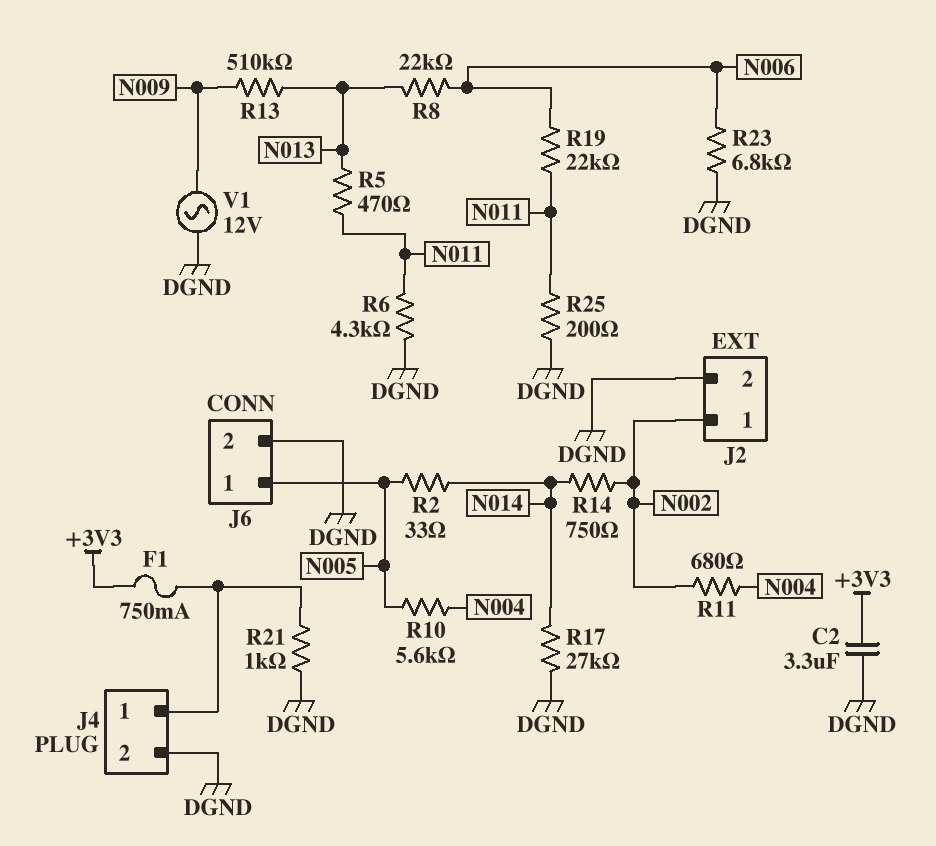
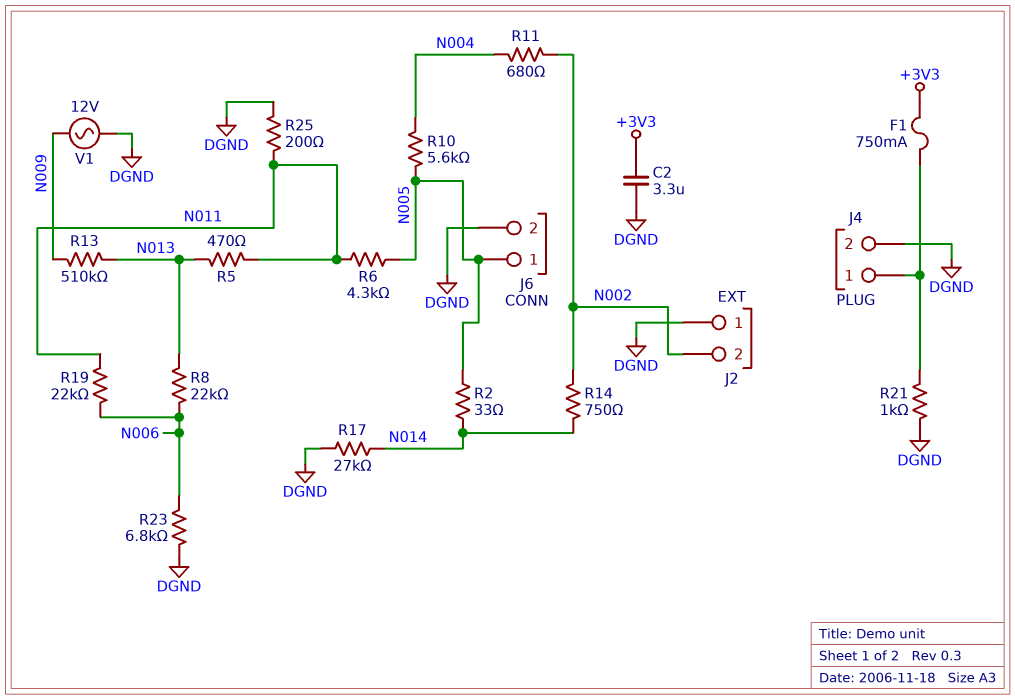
J2 pin 1: N002 -> DGND
J2 pin 2: DGND -> N002
R6: 4.3k (DGND, N011) -> 4.3k (N005, N011)

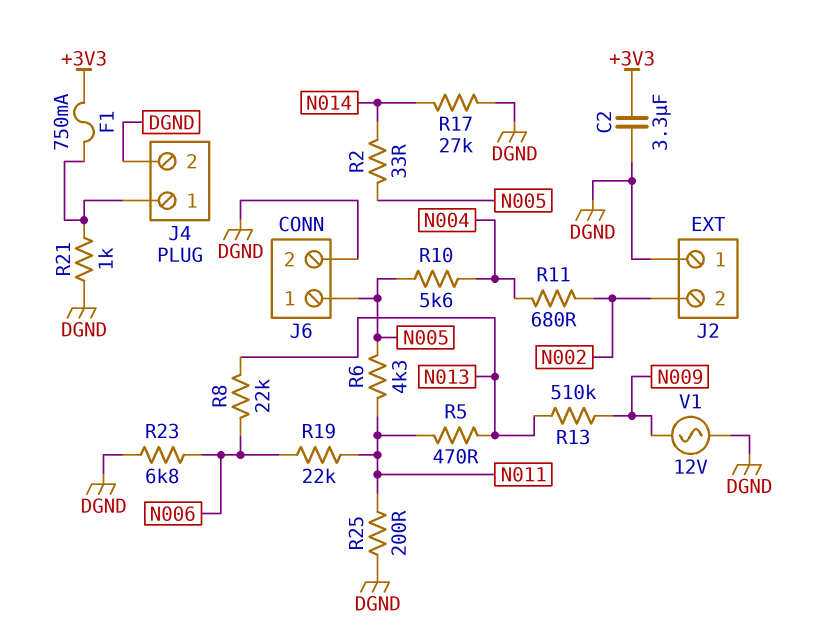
R14: 750 (N002, N014) -> none

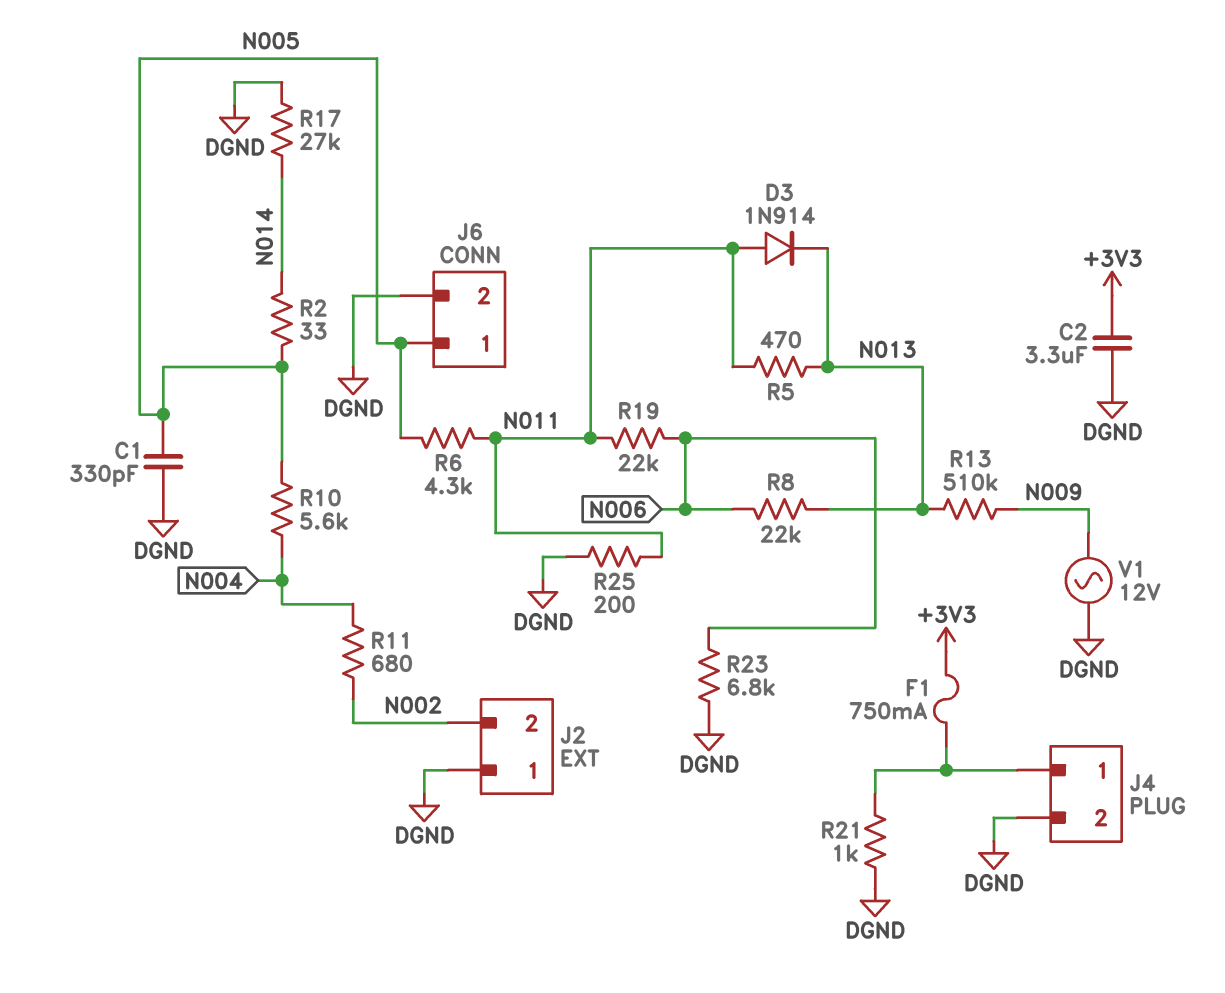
C1: none -> 330pF (DGND, N005)
D3: none -> diode 1N914 (A N011, K N013)

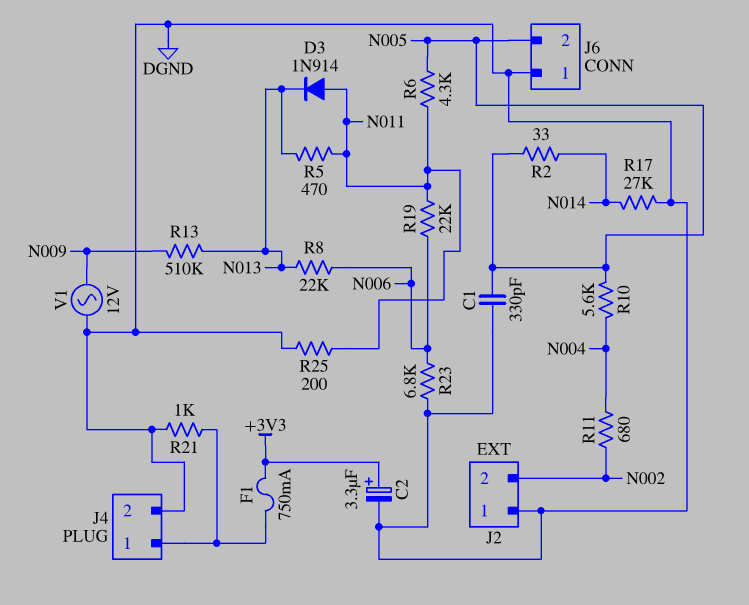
C2: 3.3uF (+3V3, DGND) -> 3.3uF (plus +3V3, minus DGND)
J6 pin 1: N005 -> DGND
J6 pin 2: DGND -> N005

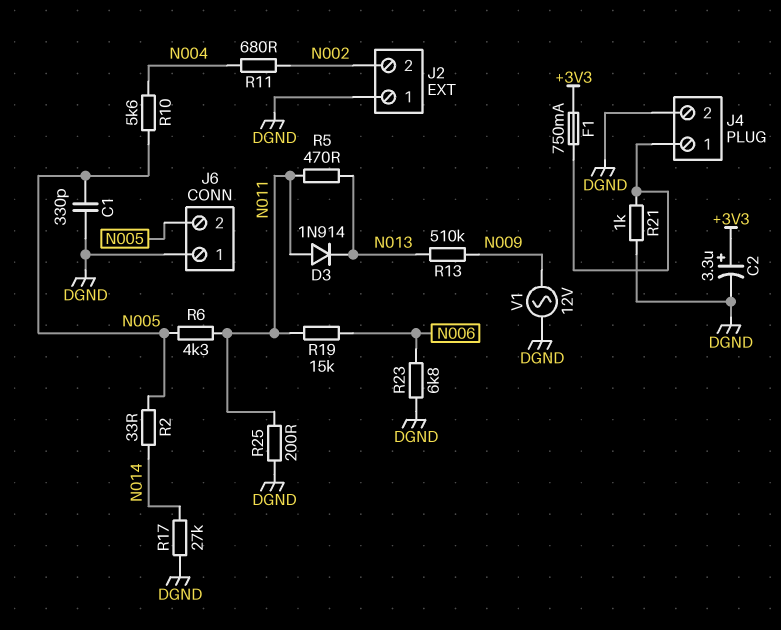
R8: 22k (N006, N013) -> none
R19: 22k (N006, N011) -> 15k (N006, N011)

